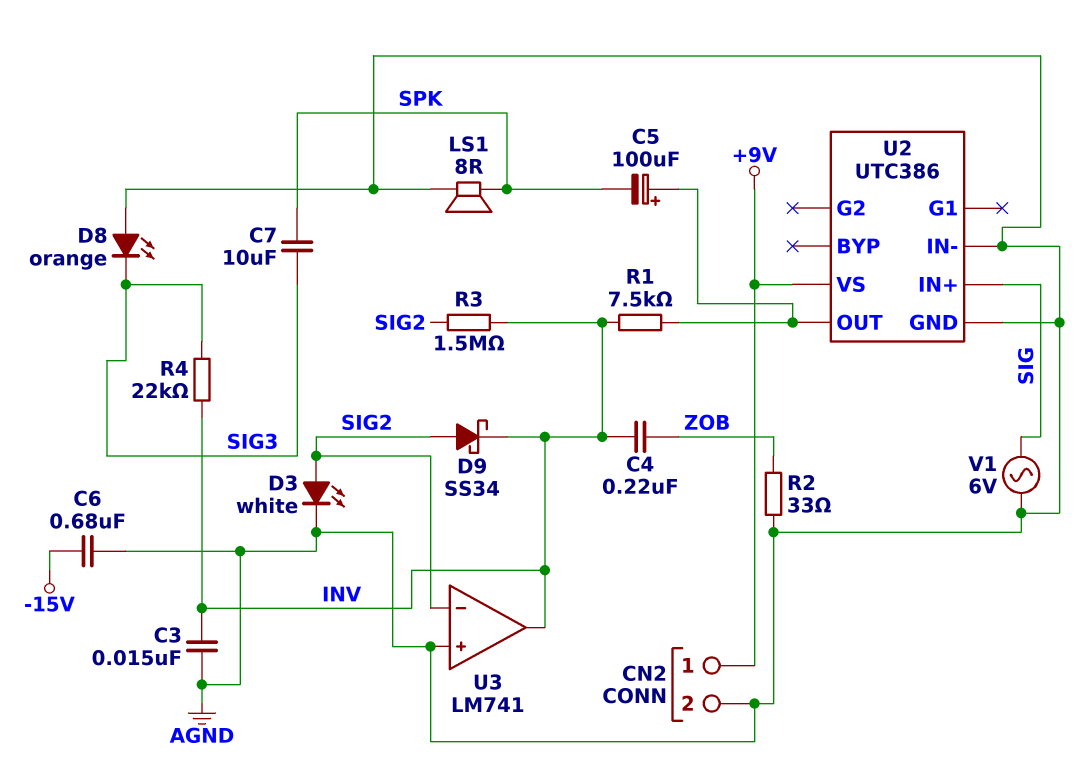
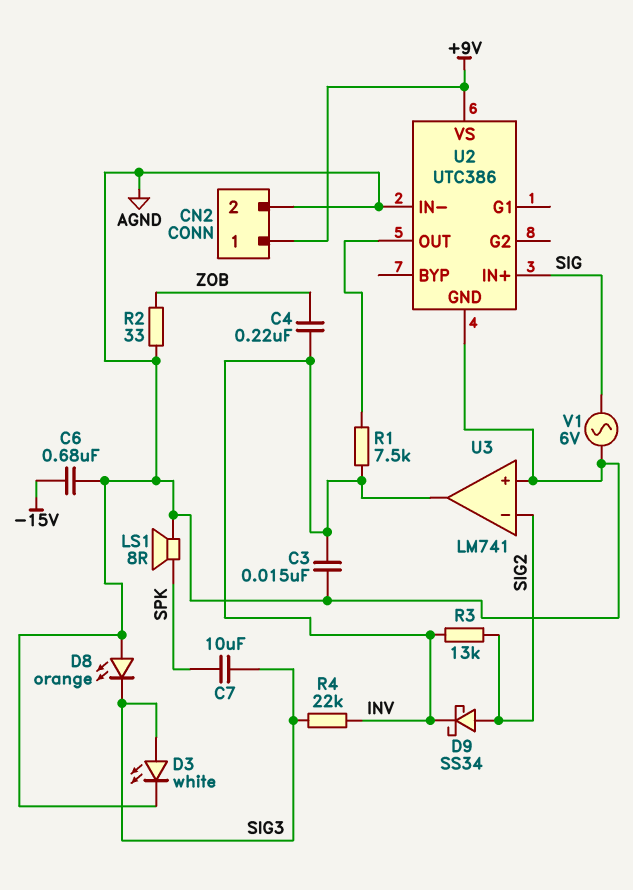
C5: 100uF (plus U2/OUT, minus SPK) -> none
D3: LED white (A SIG2, K AGND) -> LED white (A SIG3, K AGND)
R3: 1.5M (INV, SIG2) -> 13k (INV, SIG2)

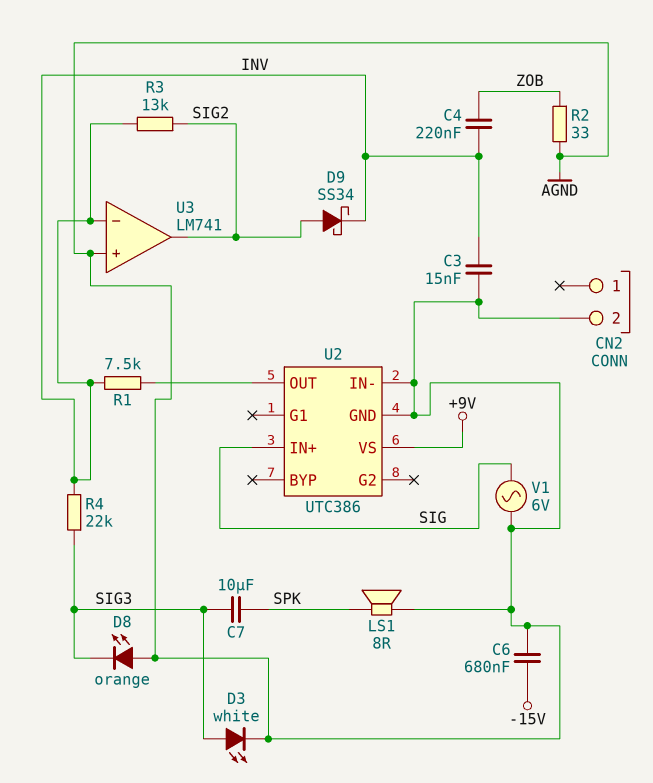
CN2 pin 1: +9V -> none
U3 pin in-: SIG2 -> INV
U3 pin out: INV -> SIG2

